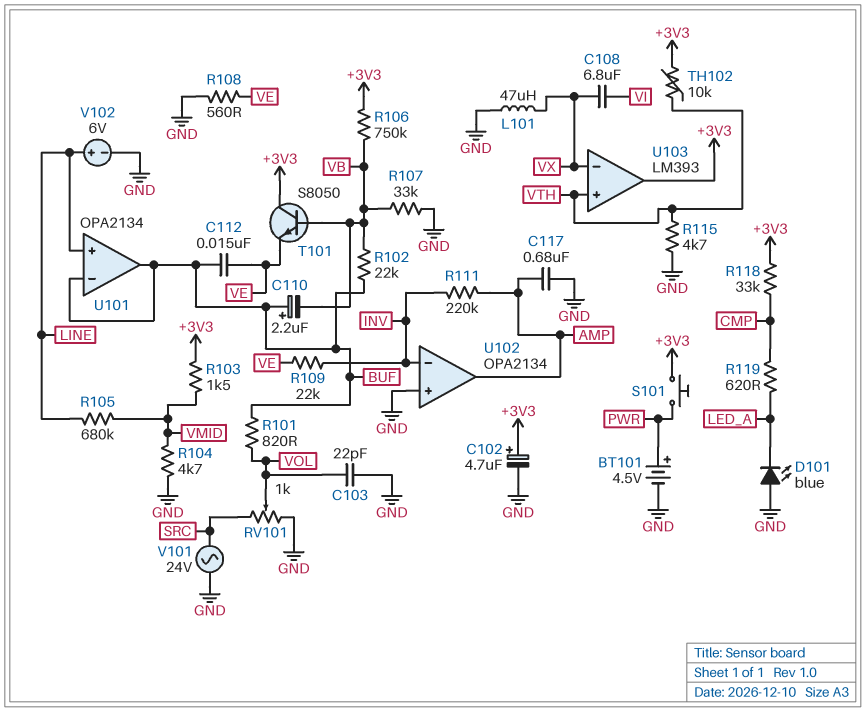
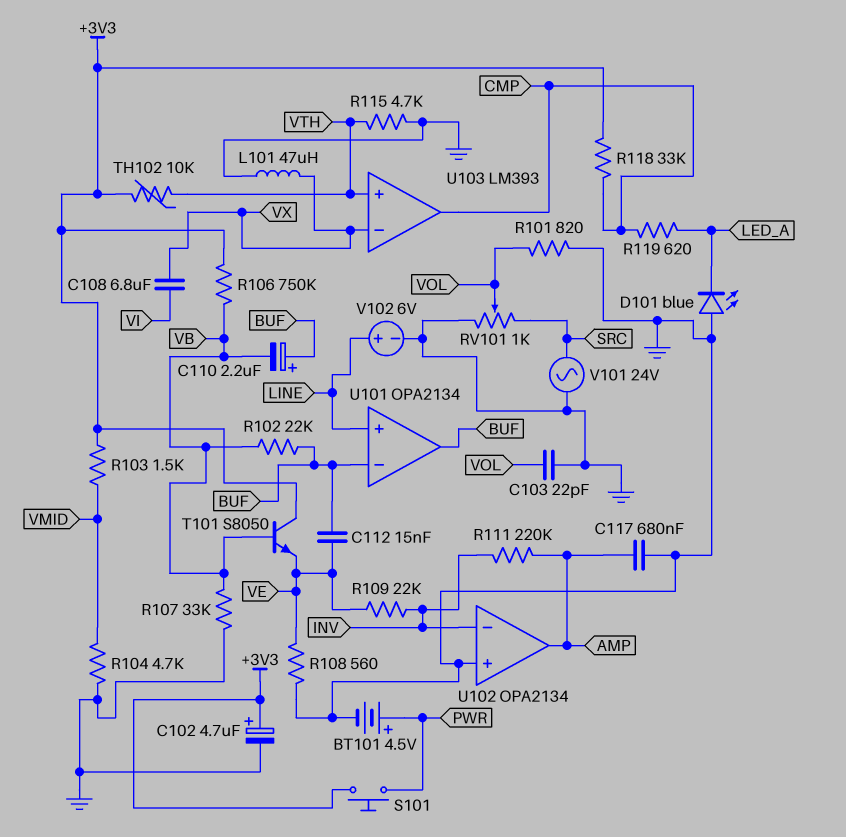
R101: 820 (BUF, VOL) -> 820 (GND, VOL)
R105: 680k (LINE, VMID) -> none
U103 pin out: +3V3 -> CMP

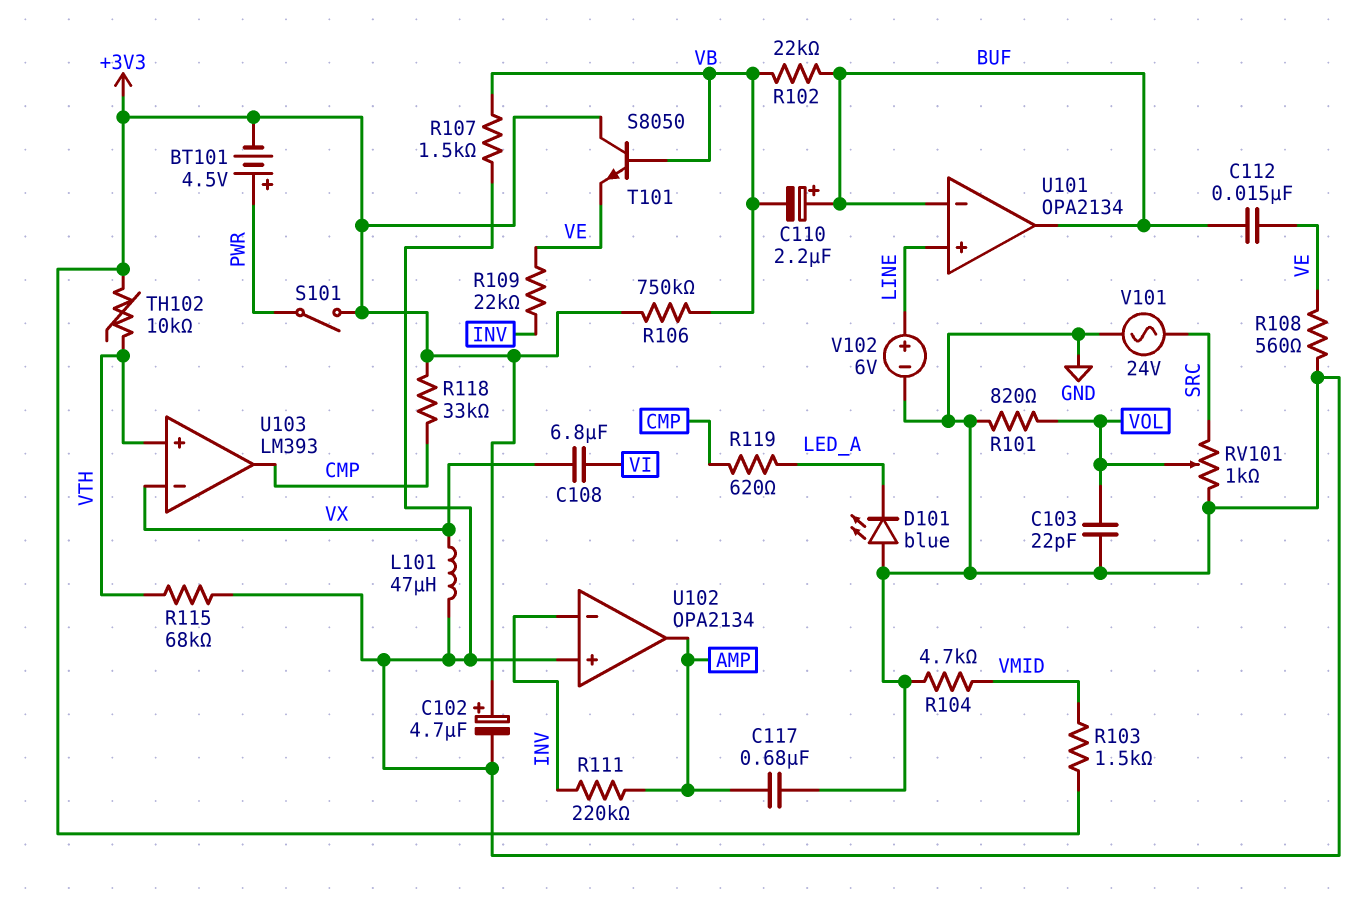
BT101: 4.5V (plus PWR, minus GND) -> 4.5V (plus PWR, minus +3V3)
R107: 33k (GND, VB) -> 1.5k (GND, VB)
R115: 4.7k (GND, VTH) -> 68k (GND, VTH)
S101: button (+3V3, PWR) -> switch (+3V3, PWR)

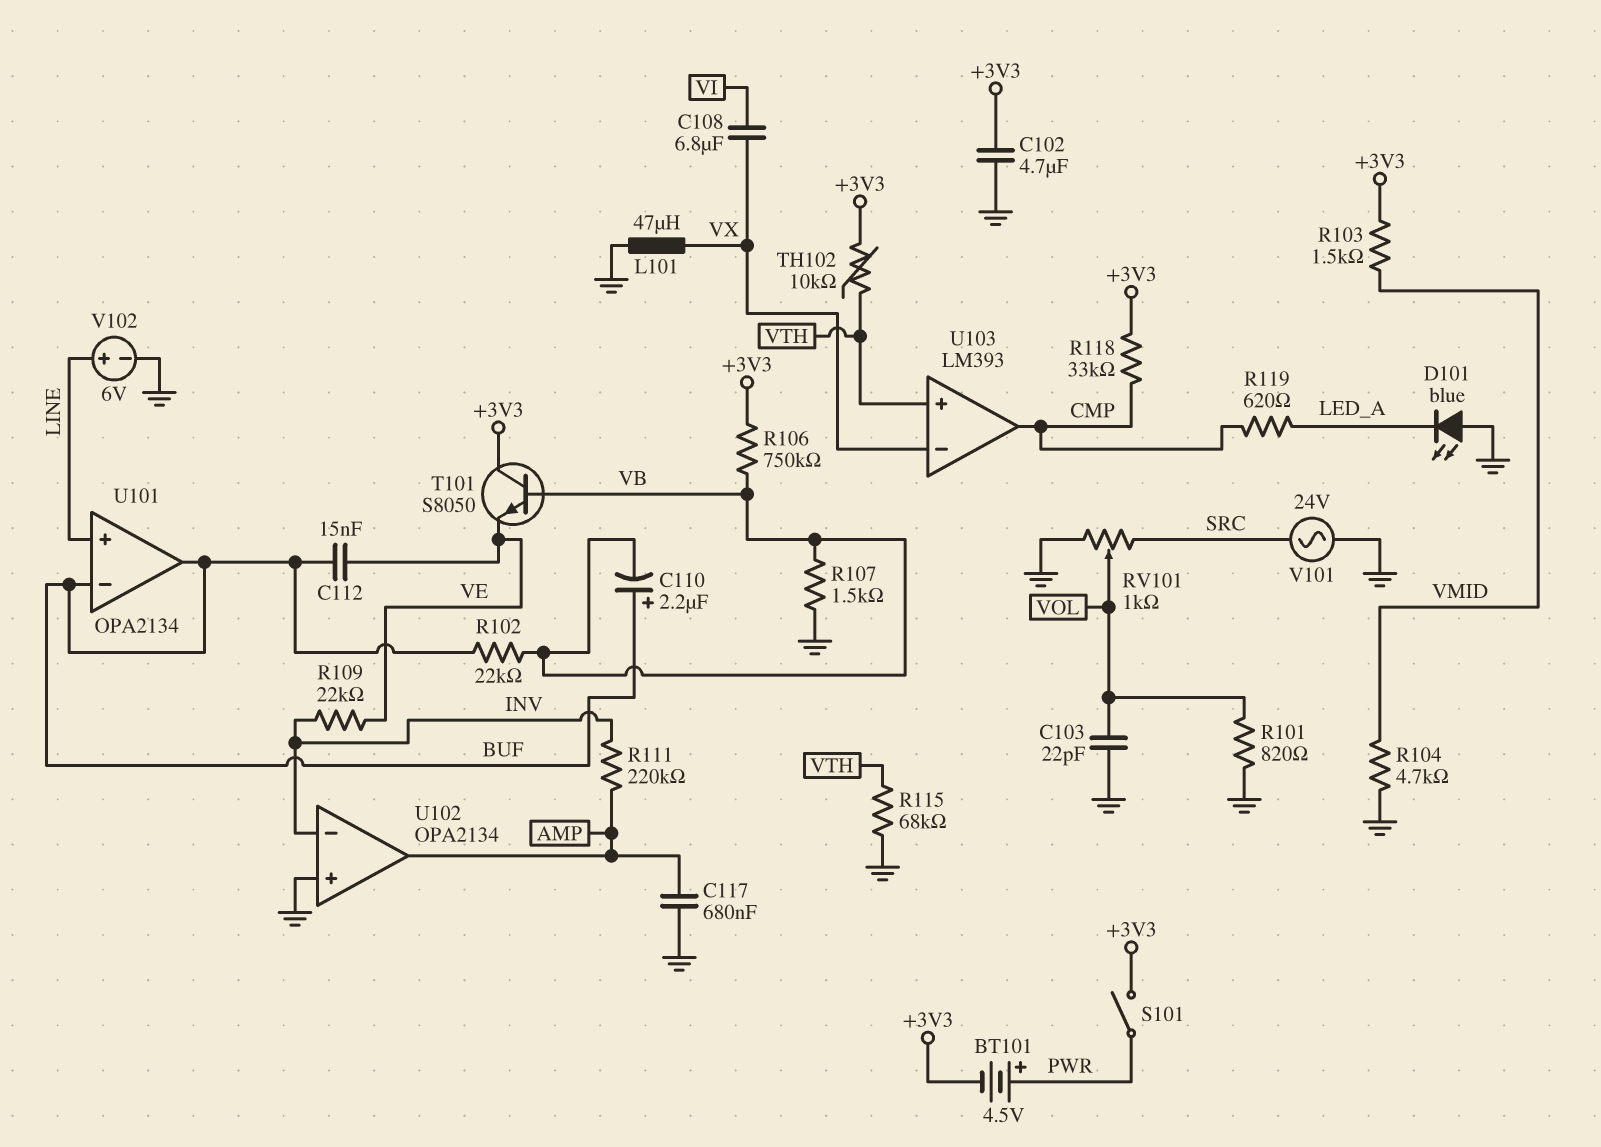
C102: 4.7uF (plus +3V3, minus GND) -> 4.7uF (+3V3, GND)
R108: 560 (GND, VE) -> none

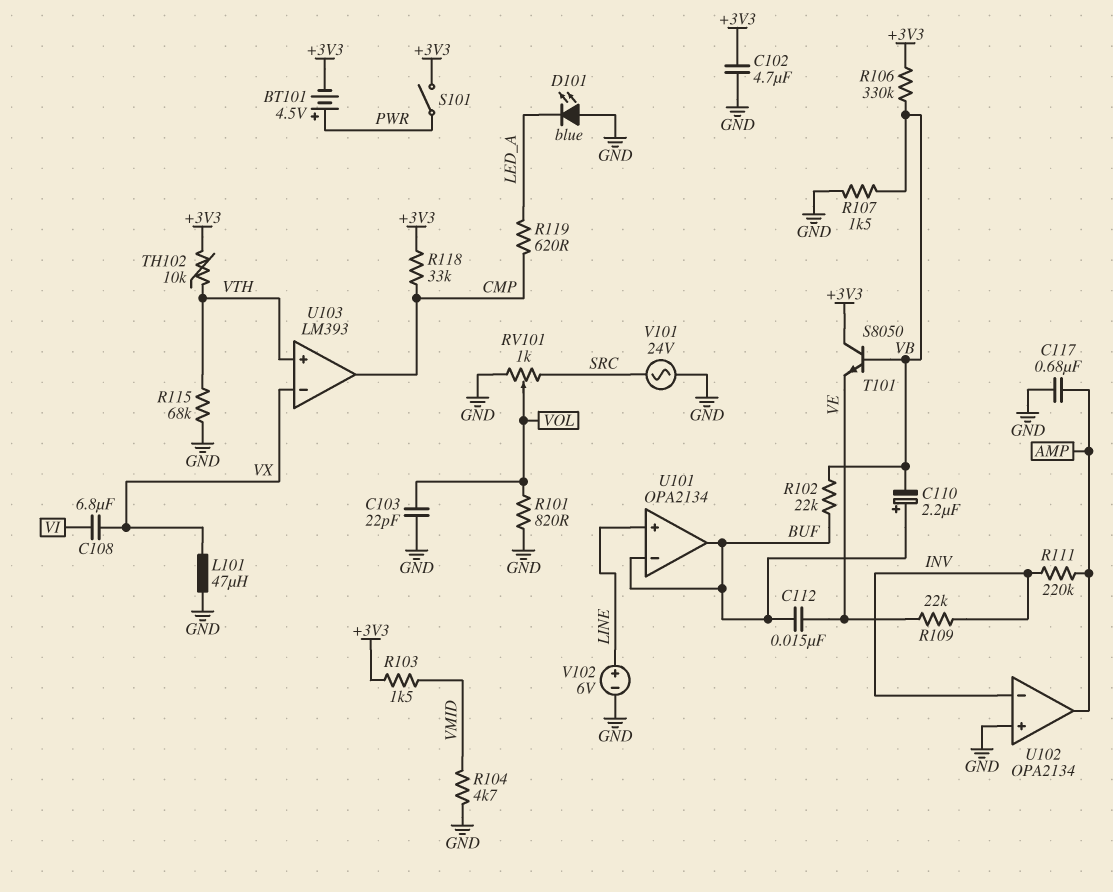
R106: 750k (+3V3, VB) -> 330k (+3V3, VB)

